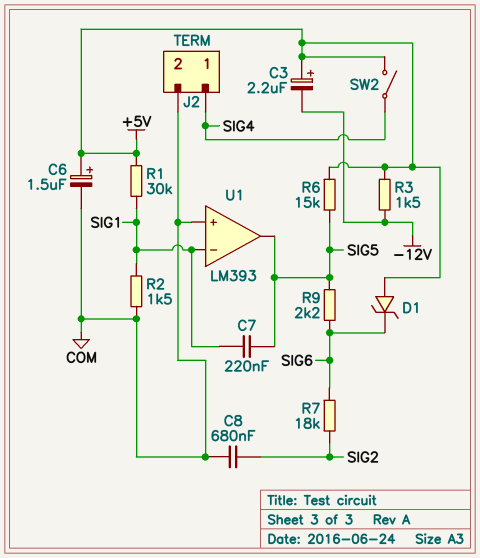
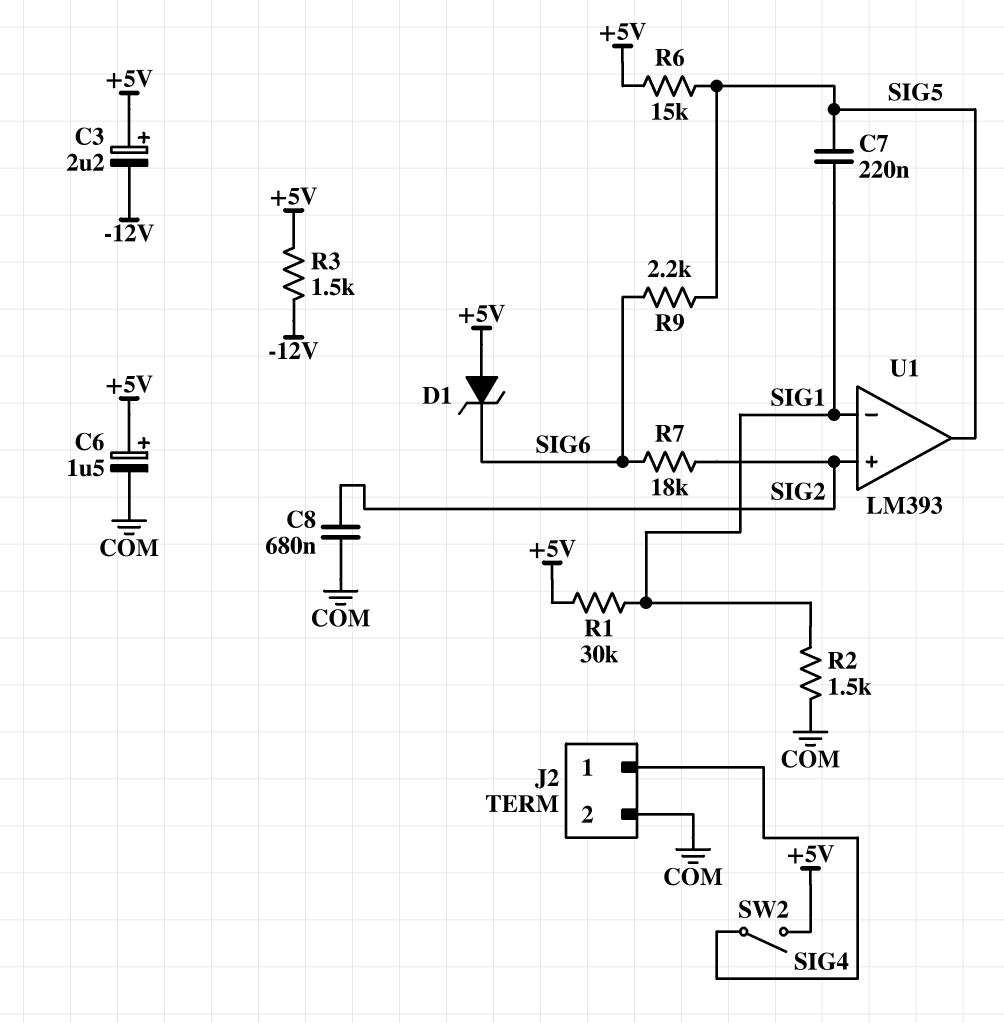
U1 pin in+: COM -> SIG2

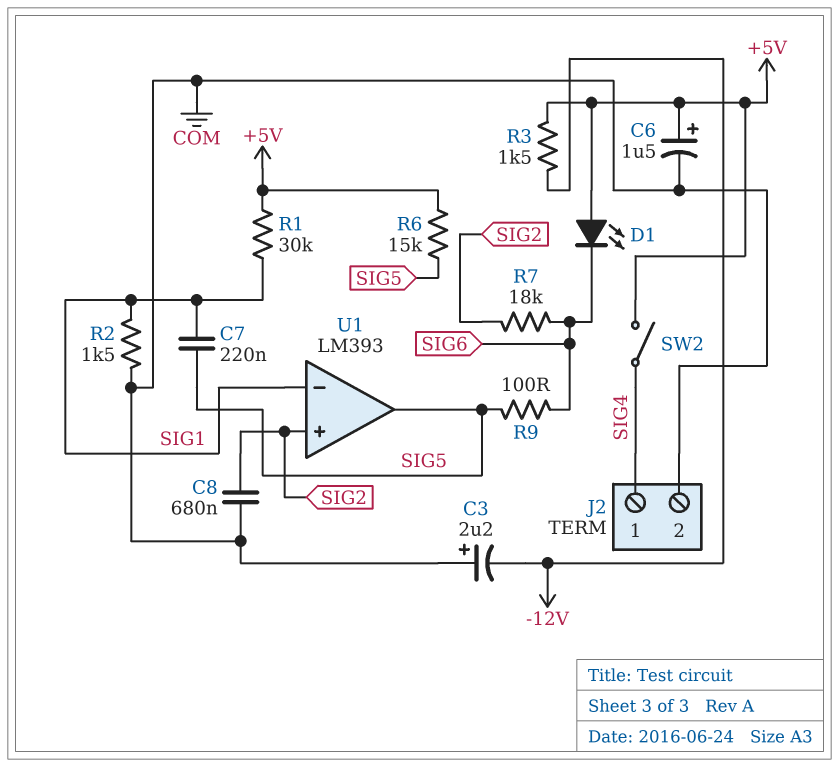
C3: 2.2uF (plus +5V, minus -12V) -> 2.2uF (plus COM, minus -12V)
D1: zener (A +5V, K SIG6) -> LED (A +5V, K SIG6)
R9: 2.2k (SIG5, SIG6) -> 100 (SIG5, SIG6)

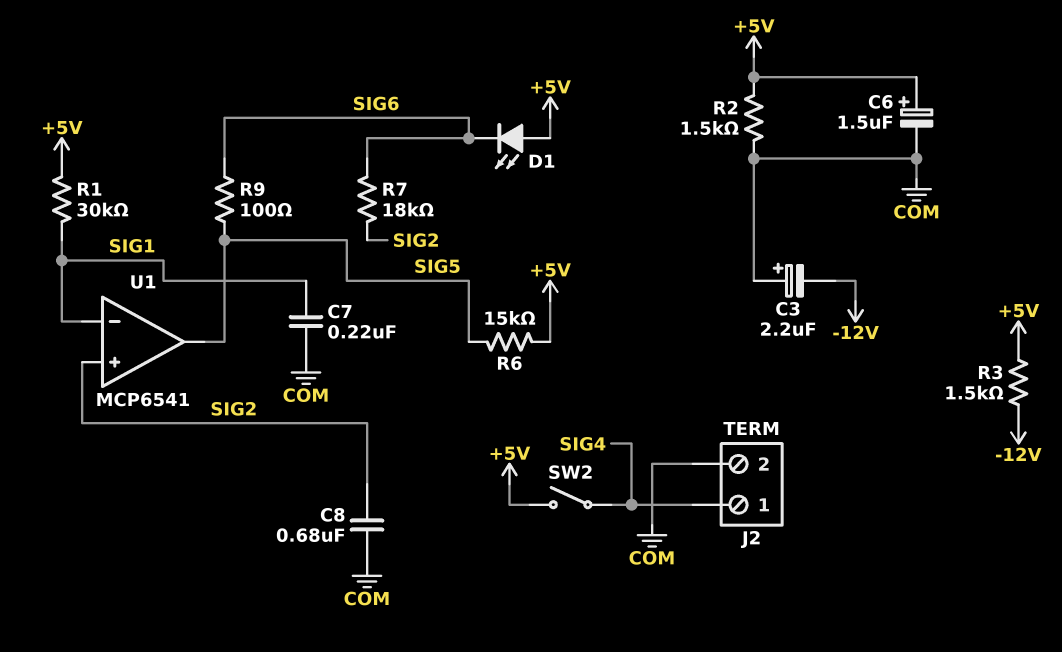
C7: 220nF (SIG1, SIG5) -> 220nF (COM, SIG1)
R2: 1.5k (COM, SIG1) -> 1.5k (+5V, COM)
U1: LM393 -> MCP6541

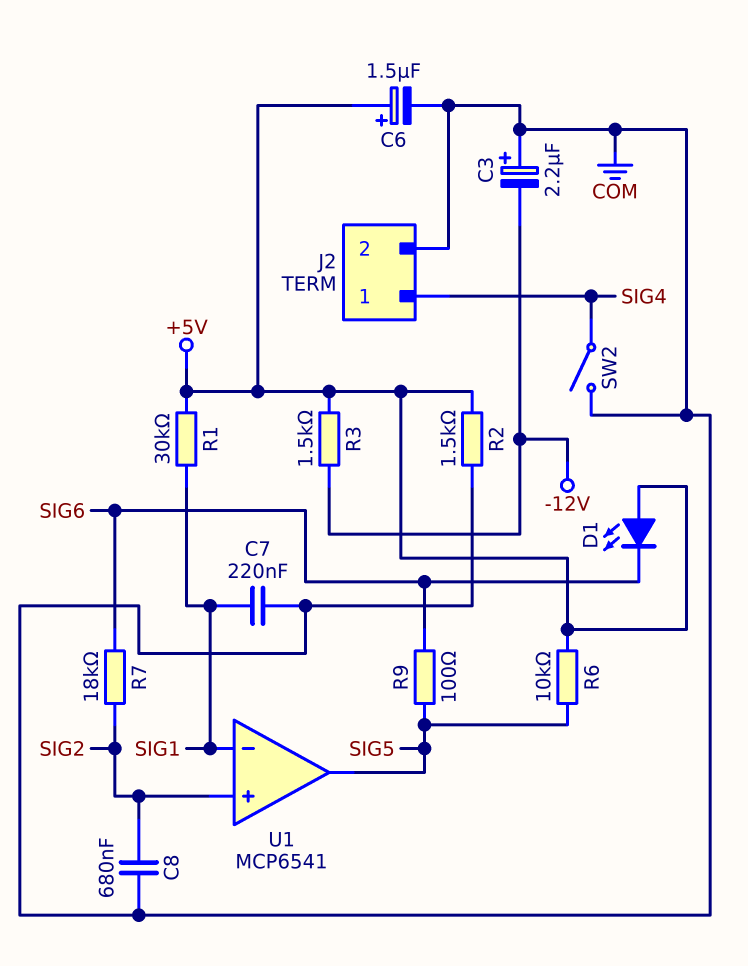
R6: 15k (+5V, SIG5) -> 10k (+5V, SIG5)
SW2: switch (+5V, SIG4) -> switch (COM, SIG4)

